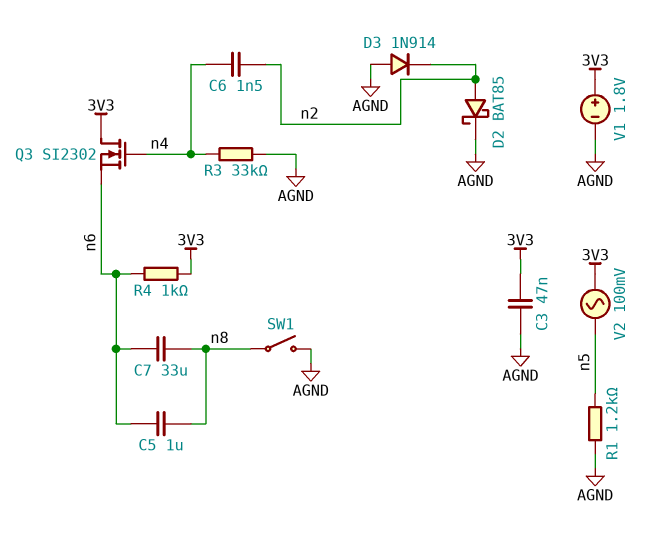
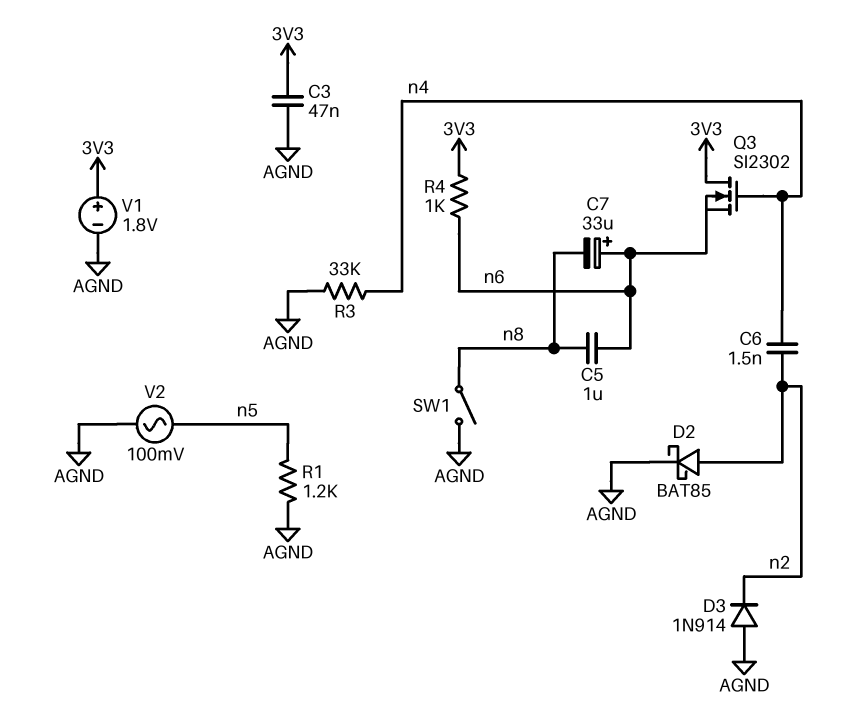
C7: 33uF (n6, n8) -> 33uF (plus n6, minus n8)
V2: AC 100mV (3V3, n5) -> AC 100mV (AGND, n5)

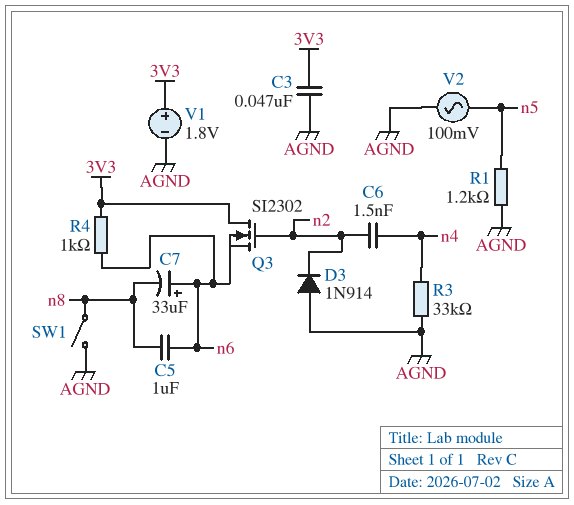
D2: schottky BAT85 (A n2, K AGND) -> none
Q3: NMOS SI2302 (G n4, D 3V3, S n6) -> NMOS SI2302 (G n2, D 3V3, S n6)

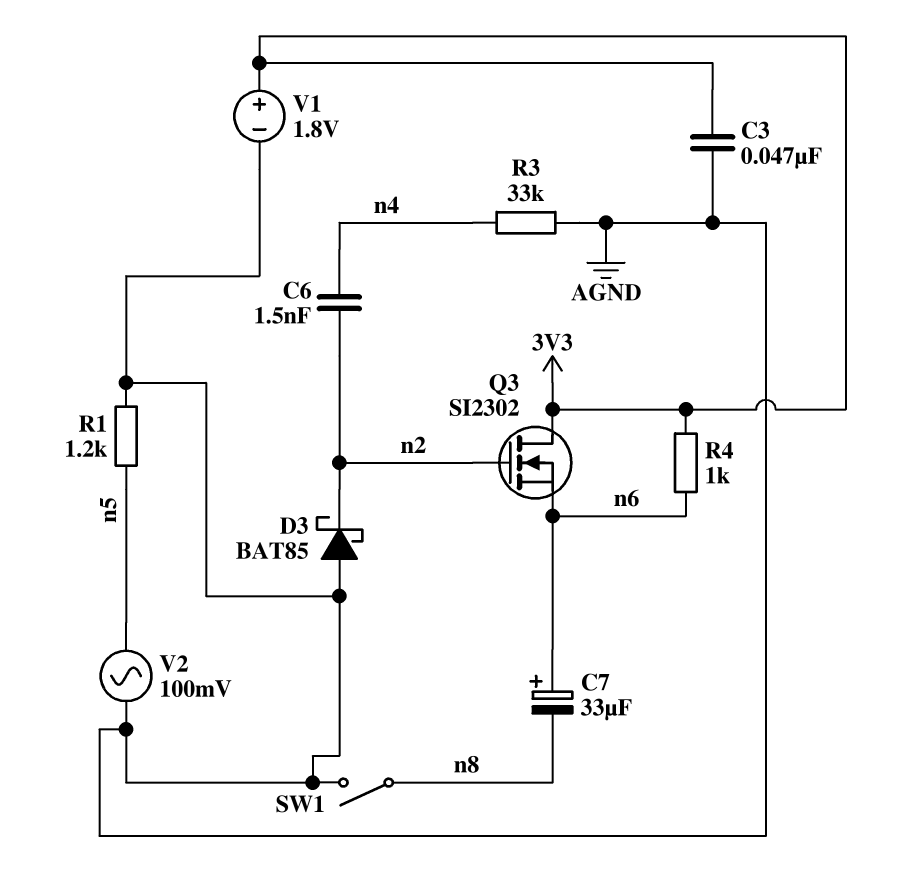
C5: 1uF (n6, n8) -> none
D3: diode 1N914 (A AGND, K n2) -> schottky BAT85 (A AGND, K n2)

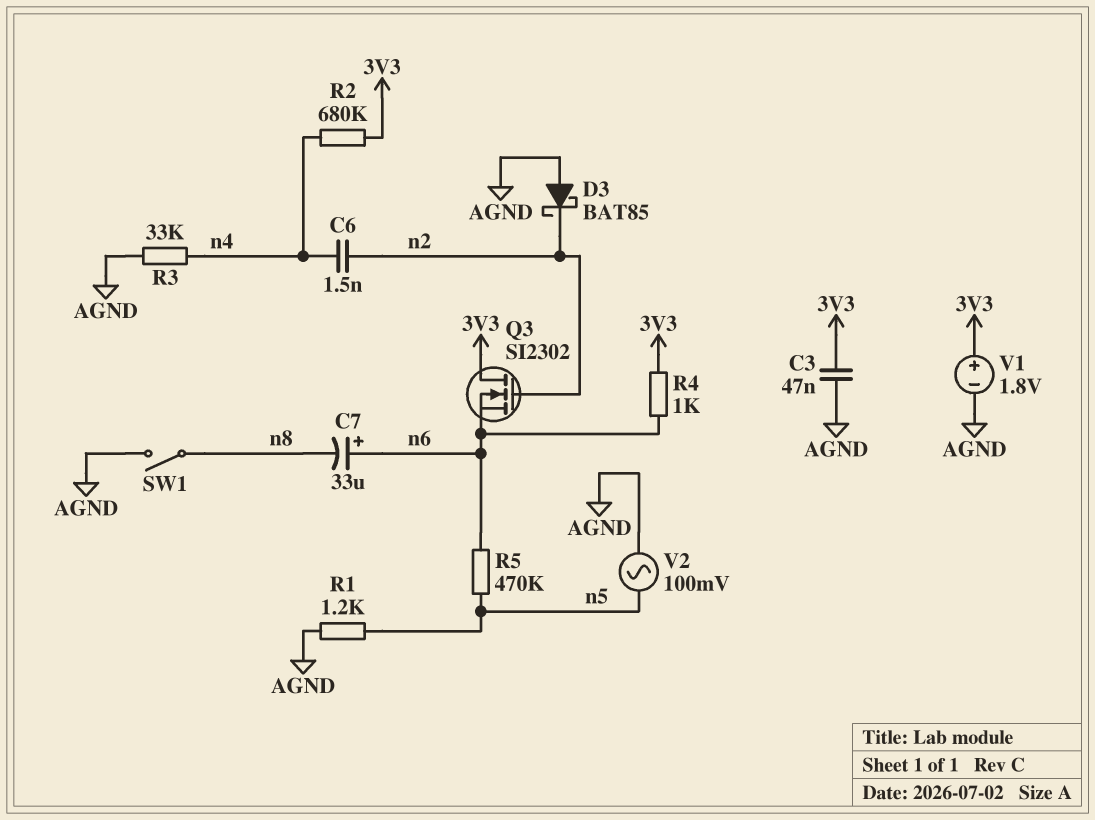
R2: none -> 680k (3V3, n4)
R5: none -> 470k (n5, n6)

